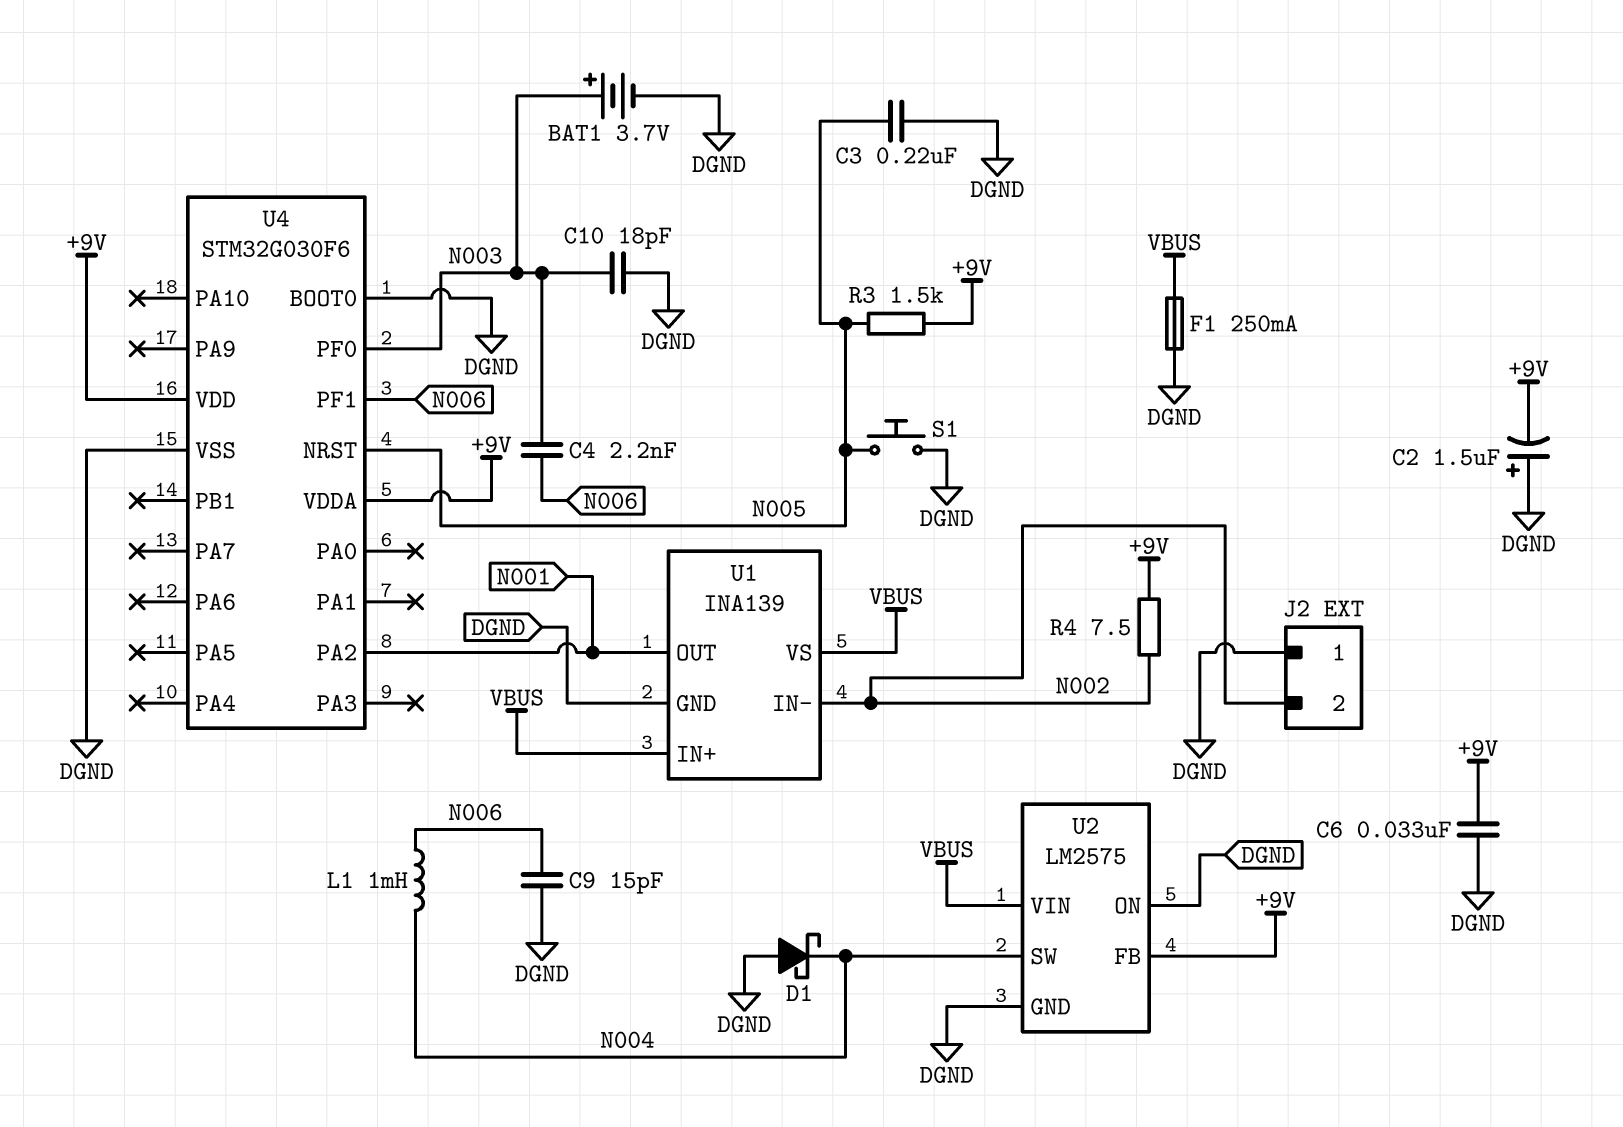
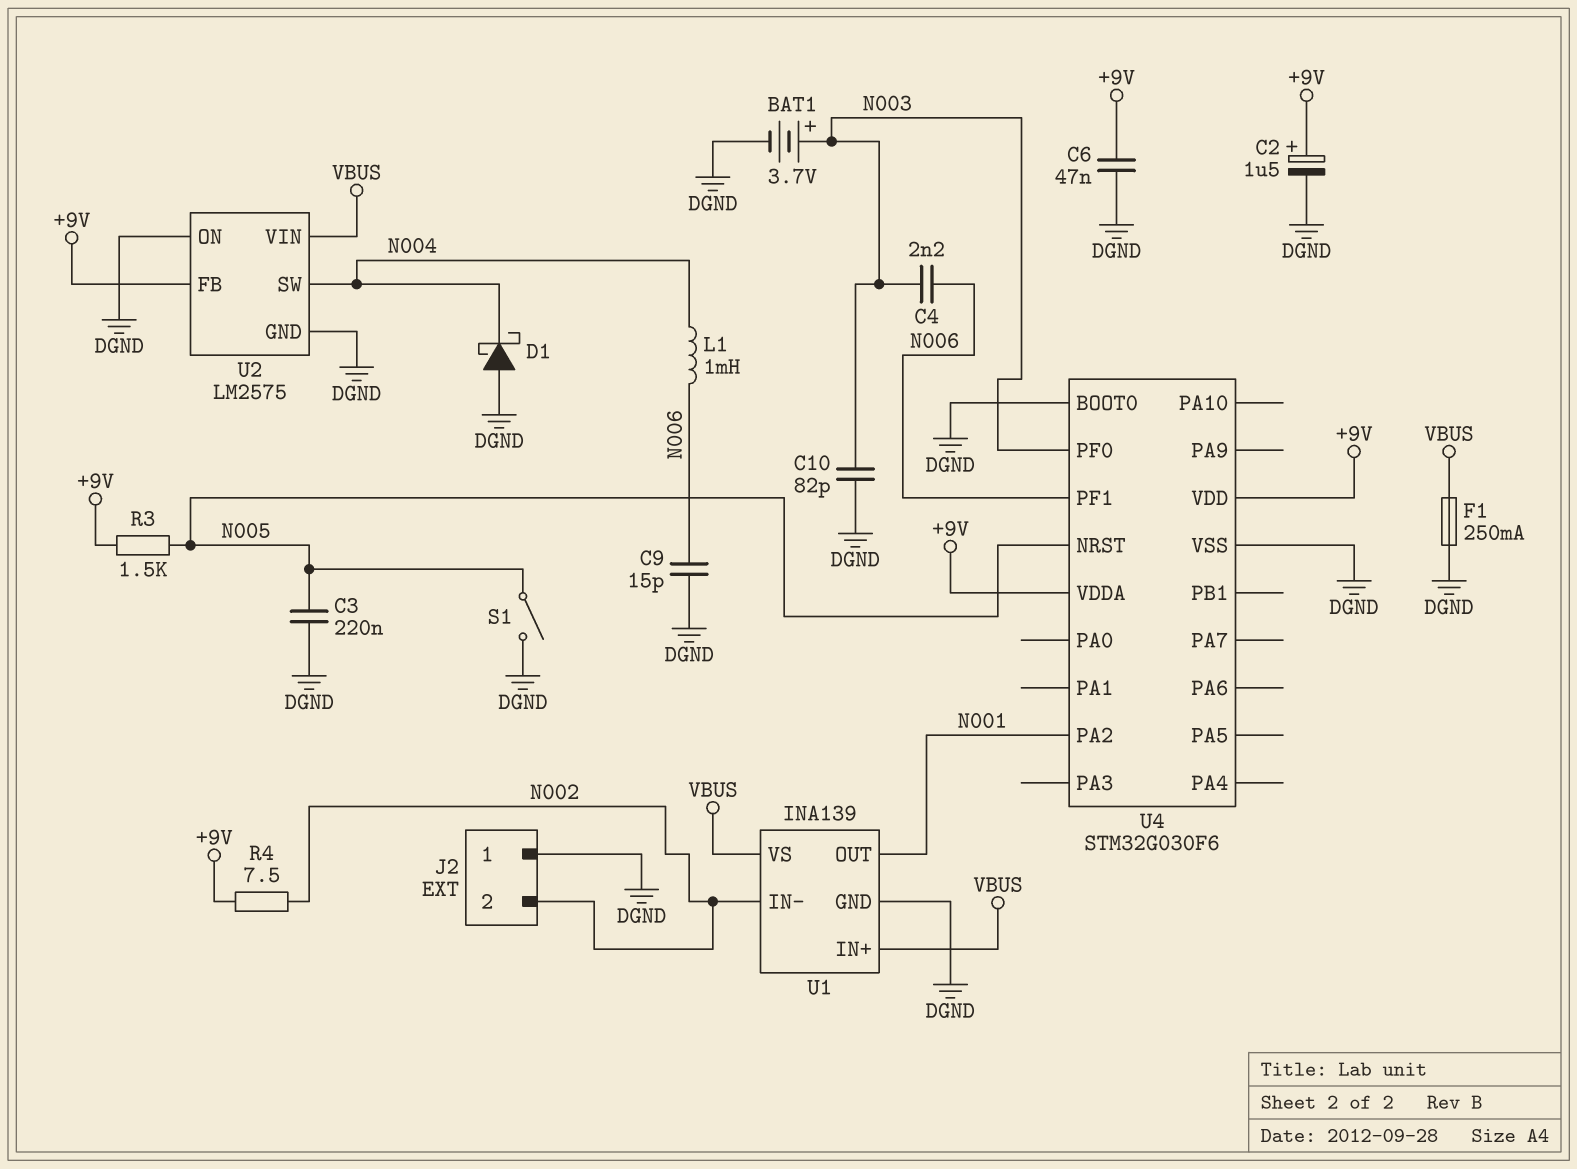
C2: 1.5uF (plus DGND, minus +9V) -> 1.5uF (plus +9V, minus DGND)
C6: 33nF (+9V, DGND) -> 47nF (+9V, DGND)
C10: 18pF (DGND, N003) -> 82pF (DGND, N003)
S1: button (DGND, N005) -> switch (DGND, N005)

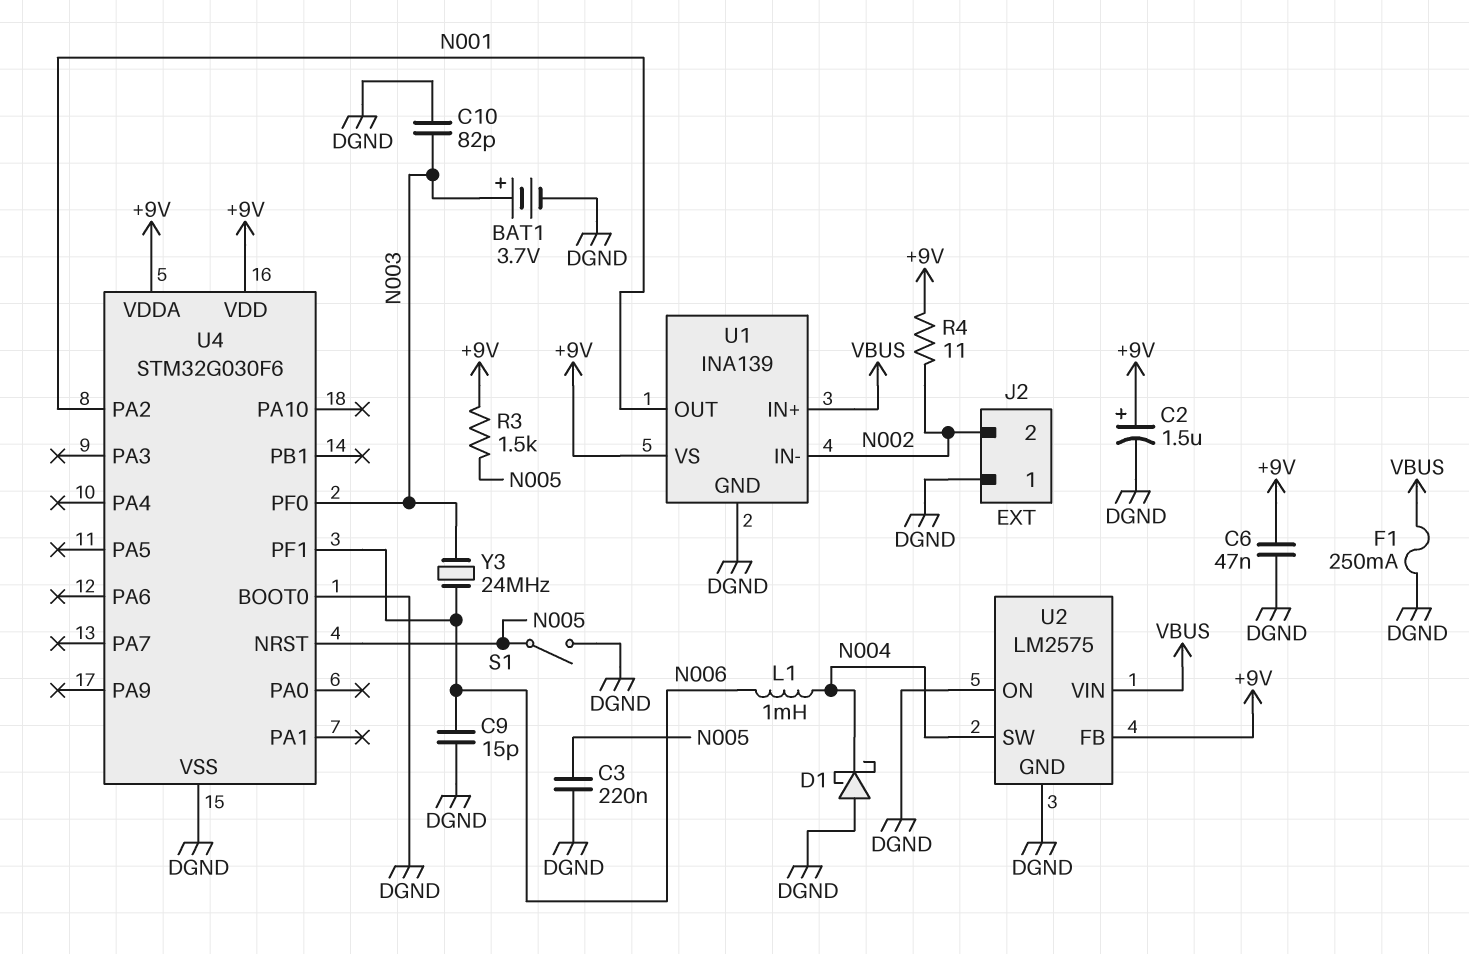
C4: 2.2nF (N003, N006) -> none
R4: 7.5 (+9V, N002) -> 11 (+9V, N002)
U1 pin VS: VBUS -> +9V
Y3: none -> 24MHz (N003, N006)

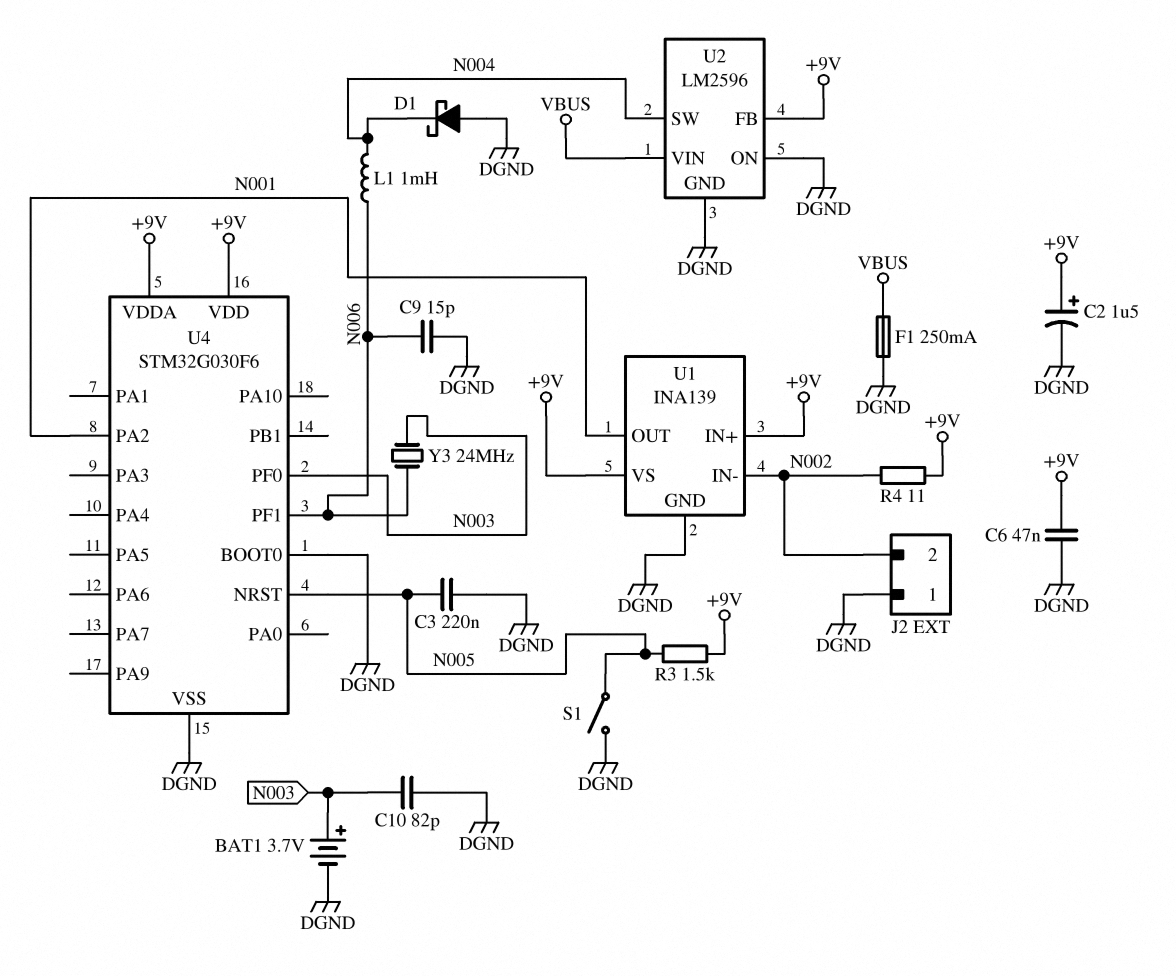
U1 pin IN+: VBUS -> +9V
U2: LM2575 -> LM2596

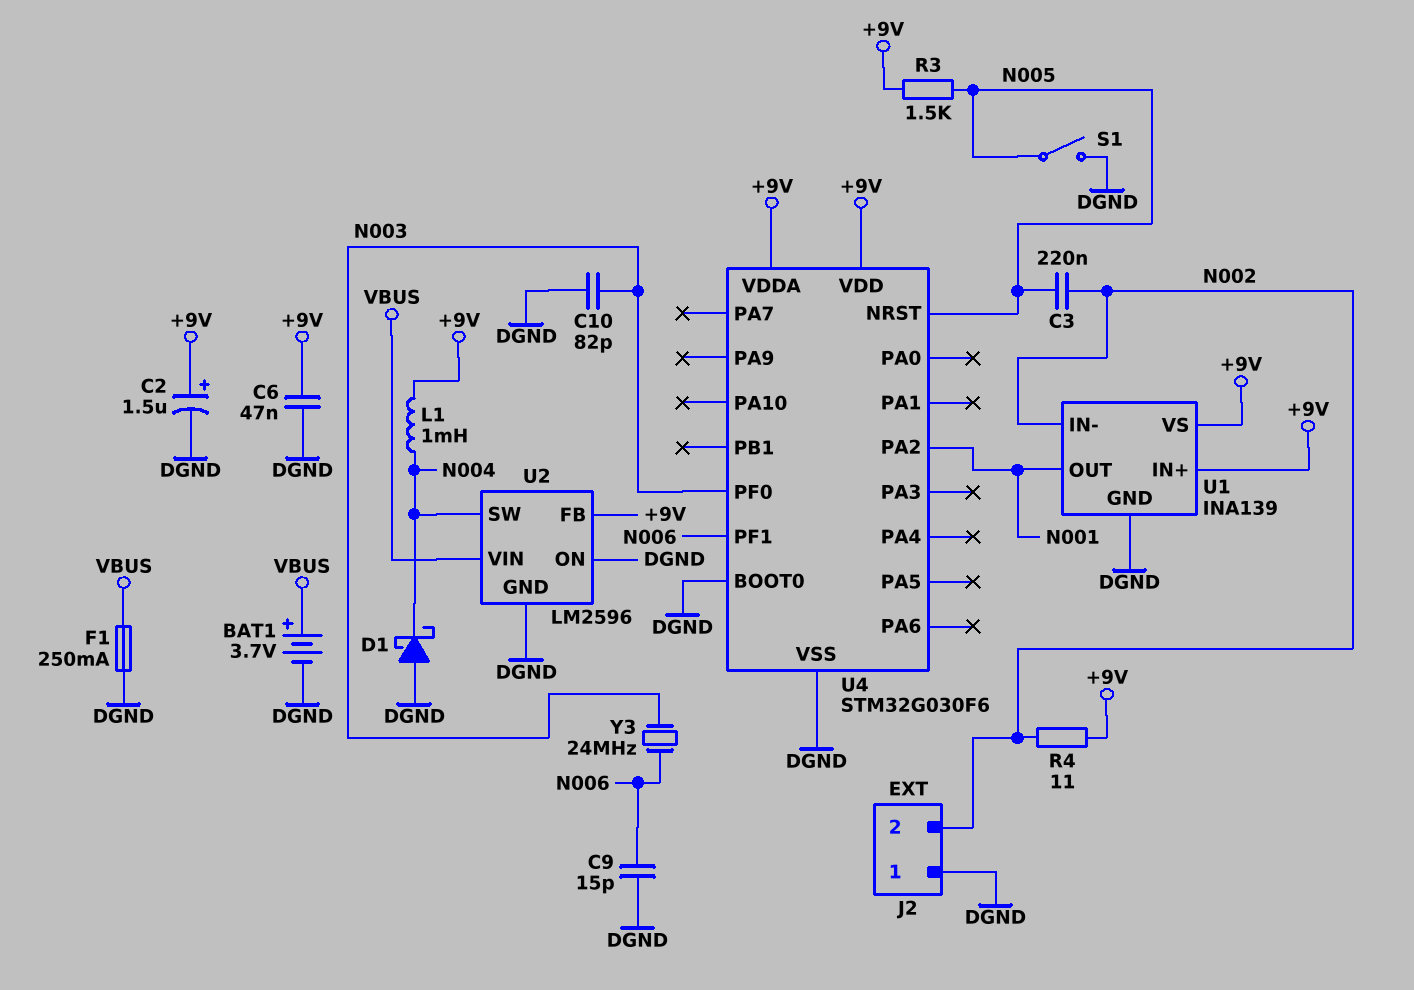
BAT1: 3.7V (plus N003, minus DGND) -> 3.7V (plus VBUS, minus DGND)
C3: 220nF (DGND, N005) -> 220nF (N002, N005)
L1: 1mH (N004, N006) -> 1mH (+9V, N004)

